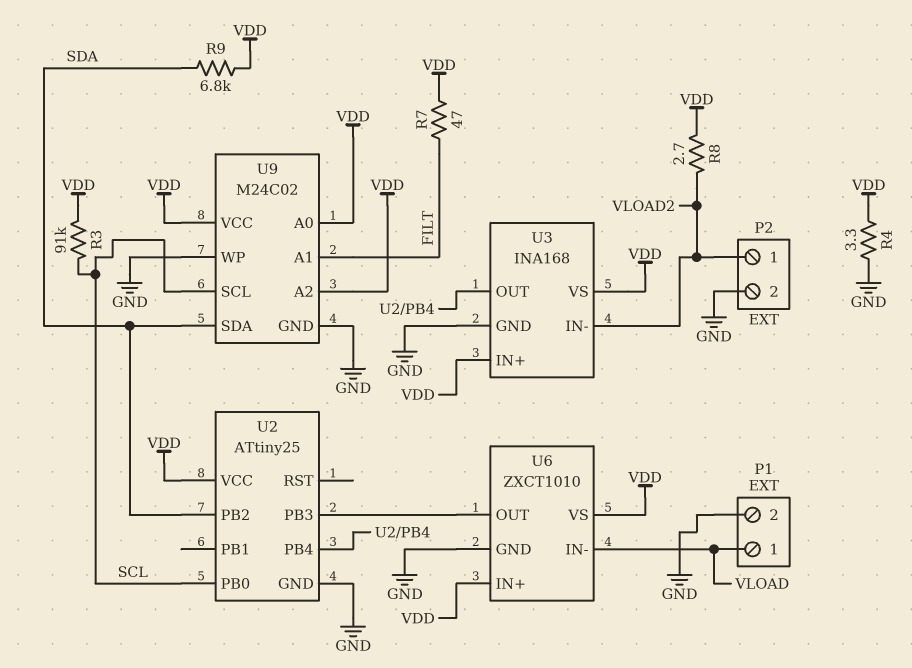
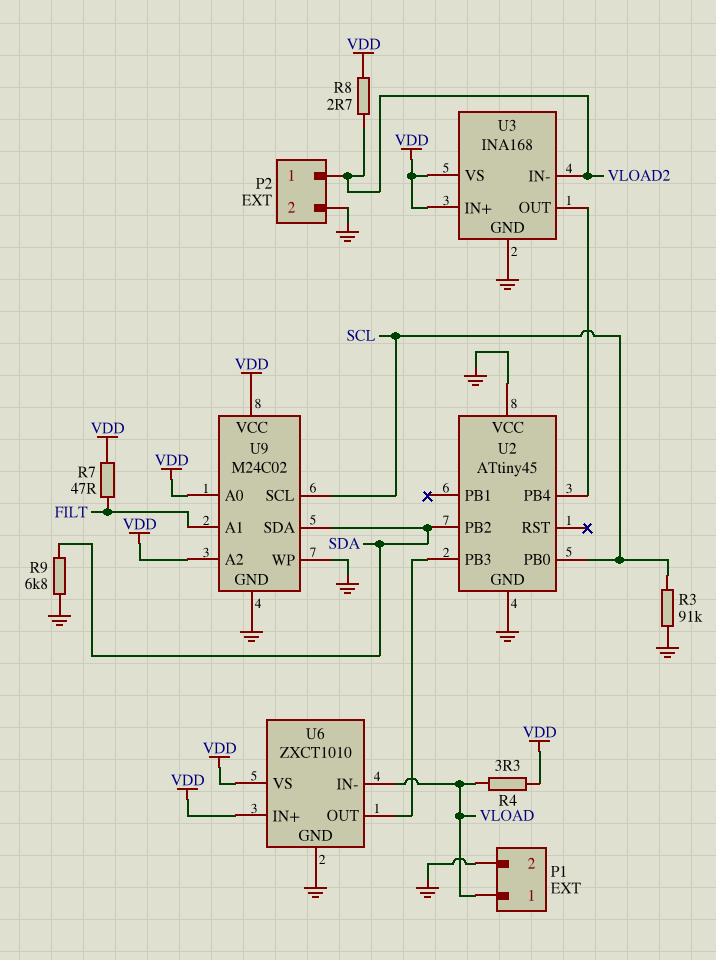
R3: 91k (SCL, VDD) -> 91k (GND, SCL)
R4: 3.3 (GND, VDD) -> 3.3 (VDD, VLOAD)
R9: 6.8k (SDA, VDD) -> 6.8k (GND, SDA)
U2: ATtiny25 -> ATtiny45
U2 pin VCC: VDD -> GND

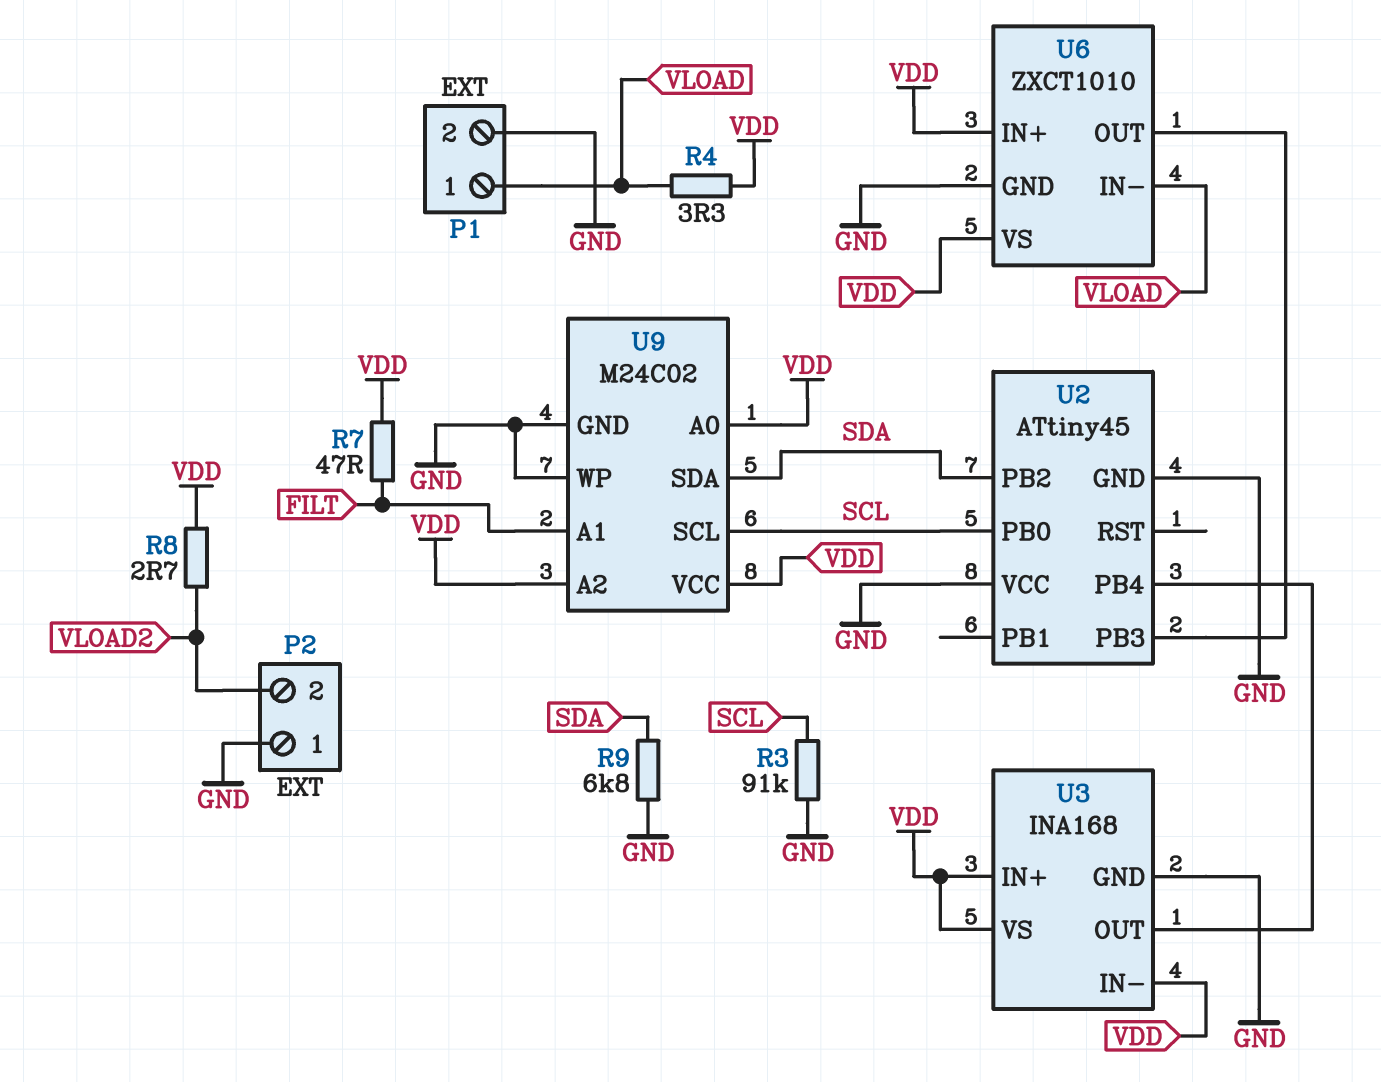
P2 pin 1: VLOAD2 -> GND
P2 pin 2: GND -> VLOAD2
U3 pin IN-: VLOAD2 -> VDD

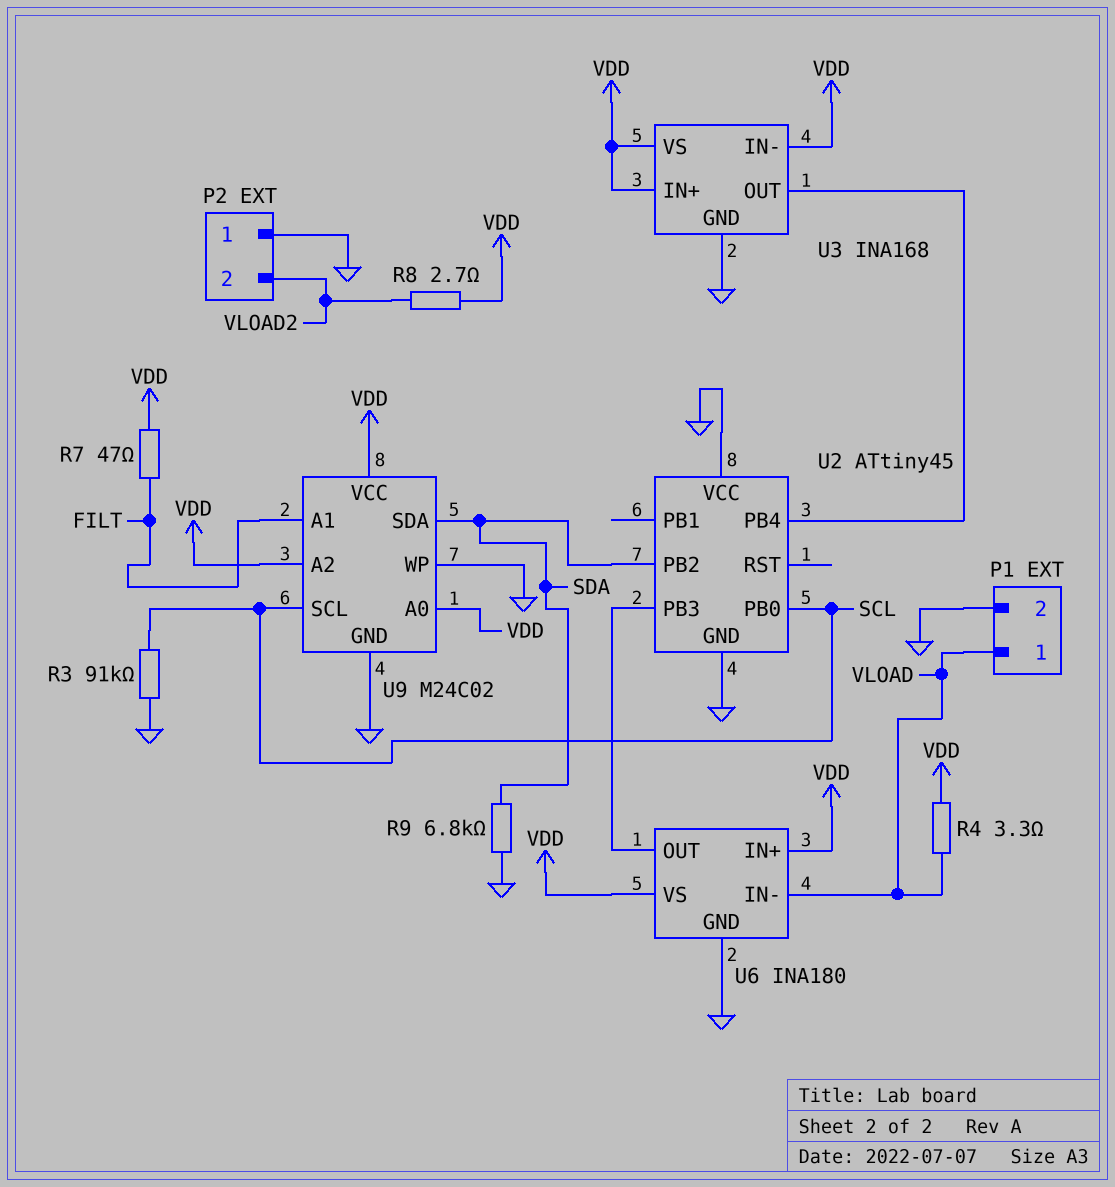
U6: ZXCT1010 -> INA180

